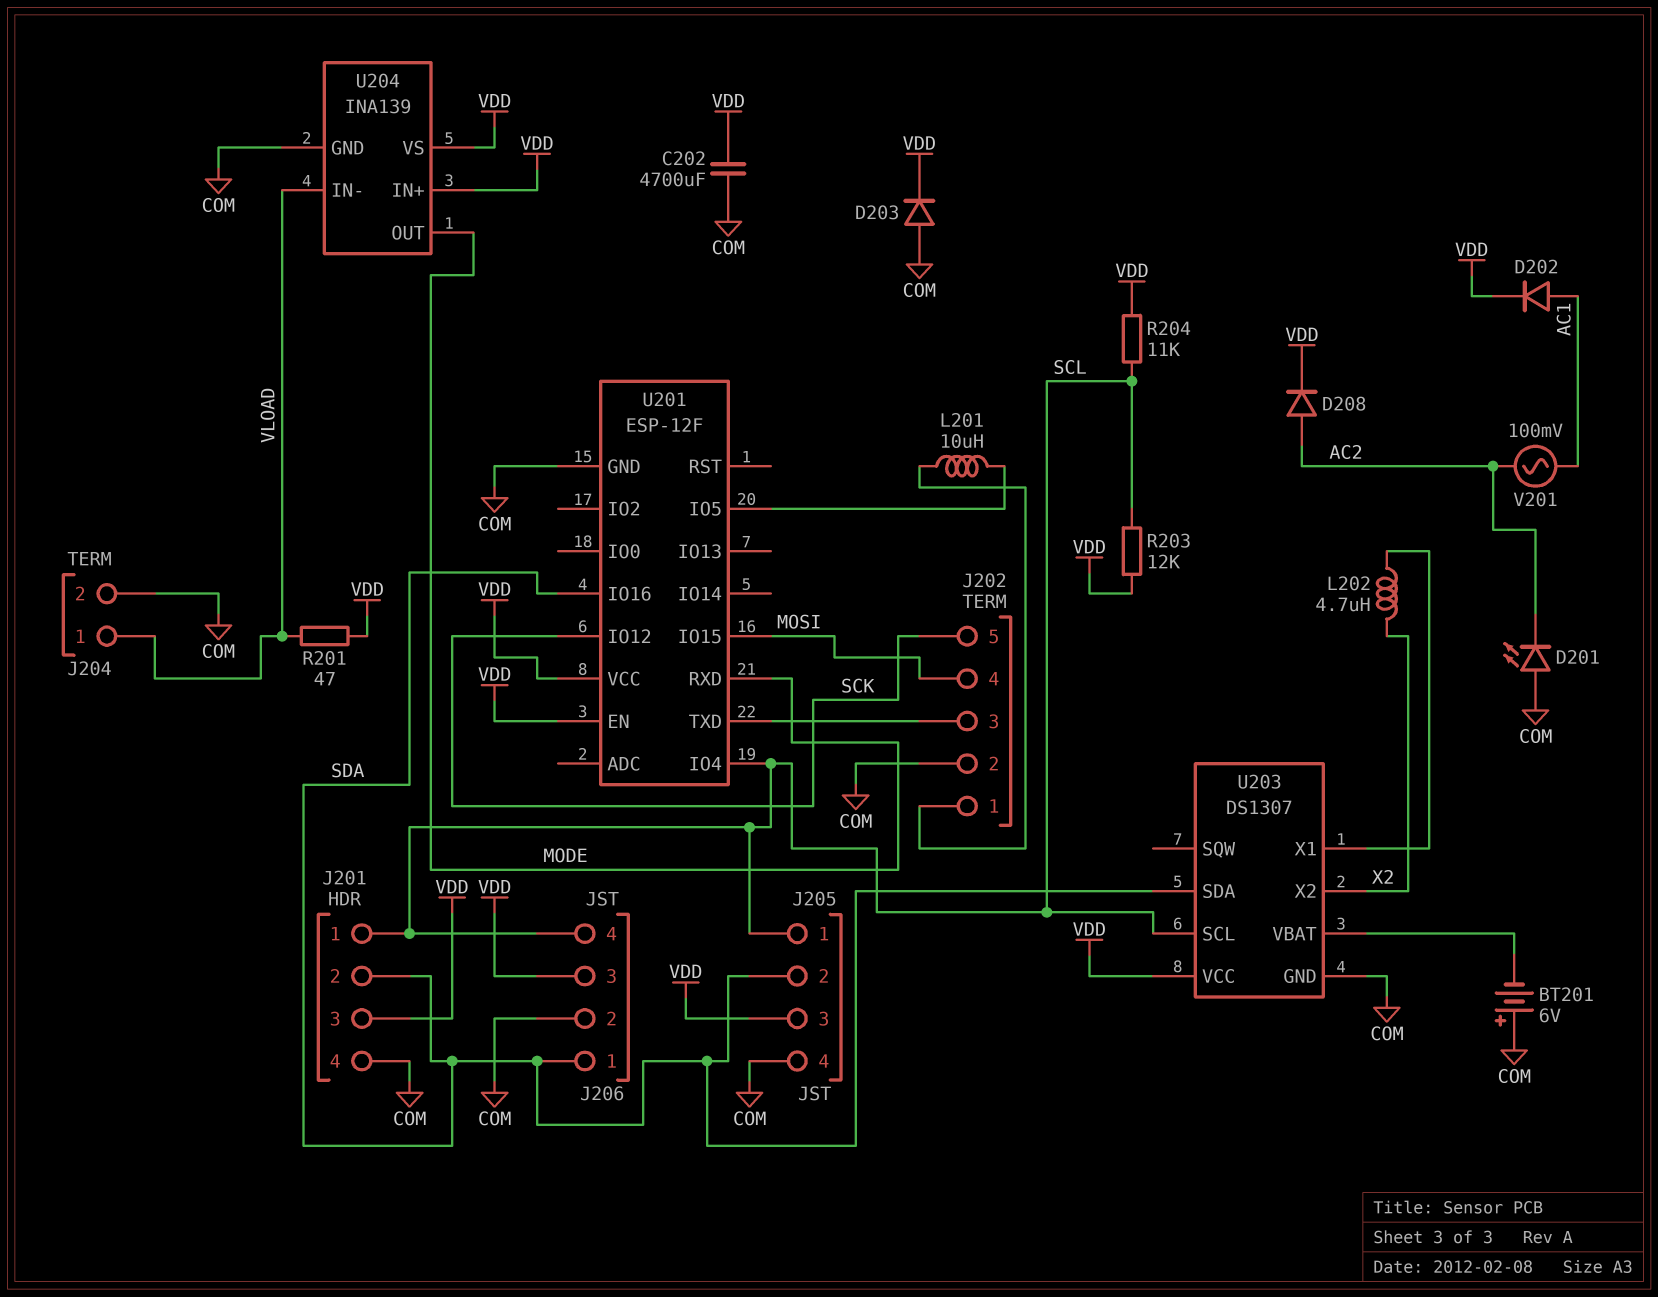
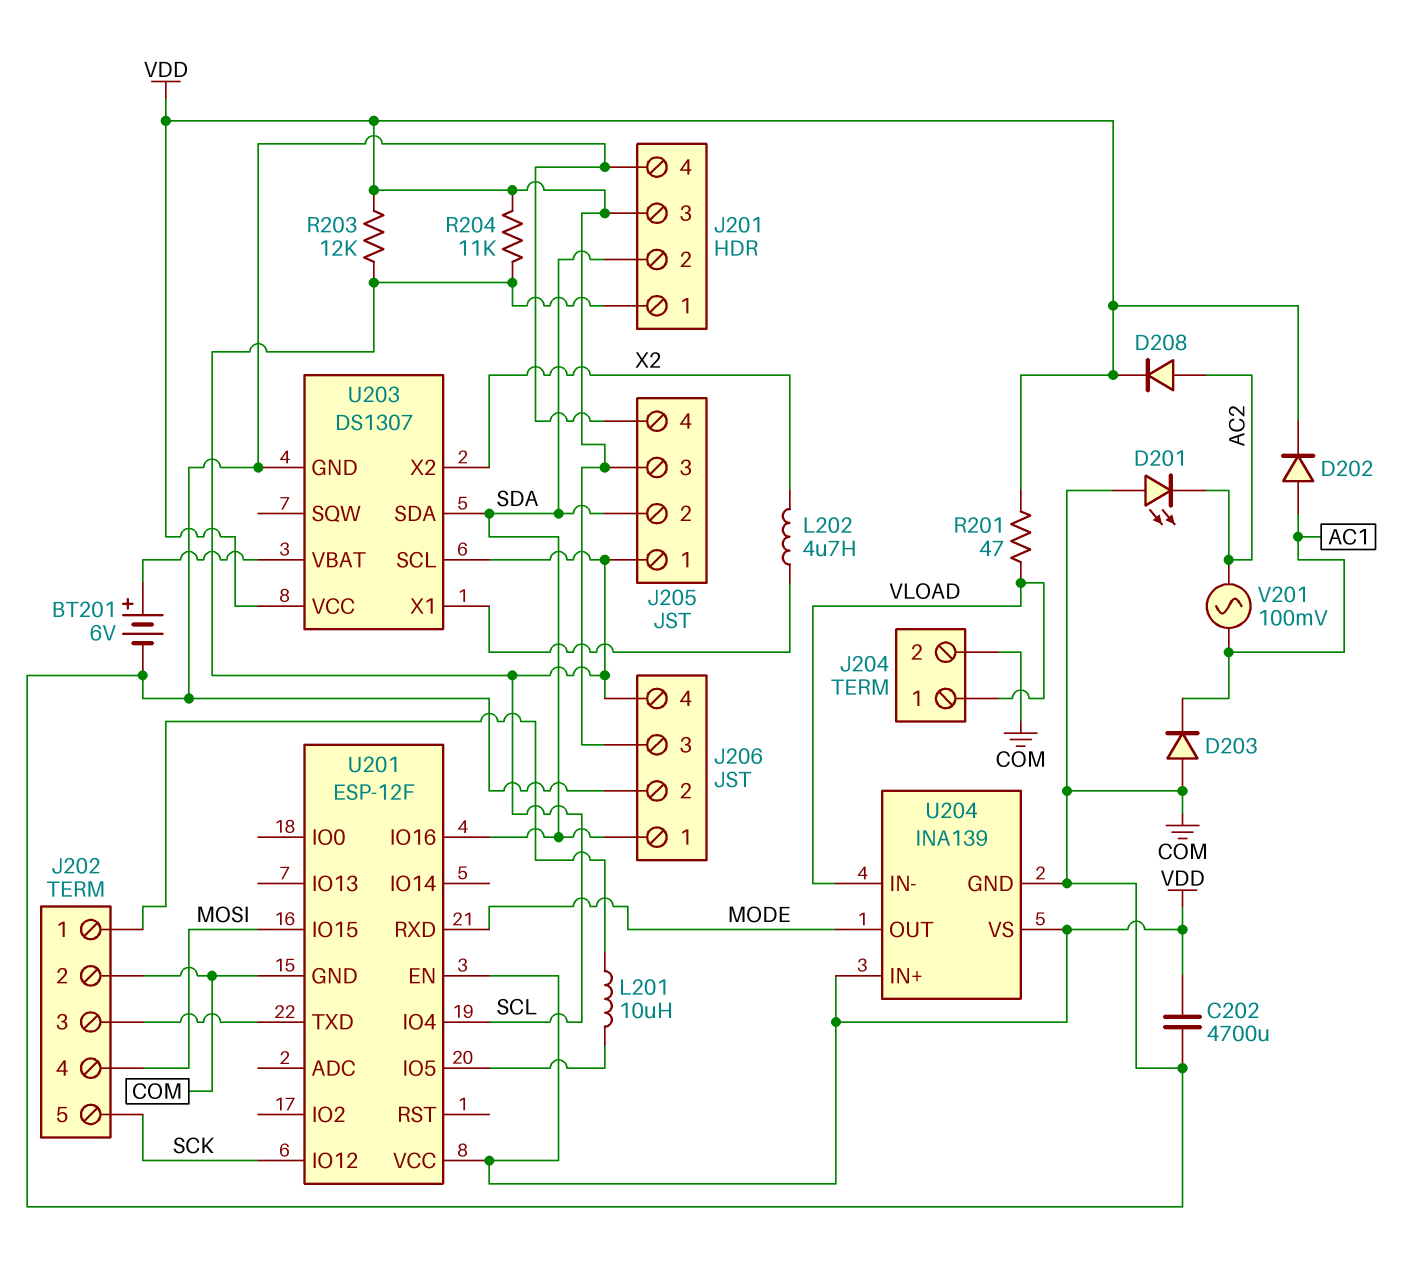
BT201: 6V (plus COM, minus U203/VBAT) -> 6V (plus U203/VBAT, minus COM)
D203: diode (A COM, K VDD) -> diode (A COM, K AC1)

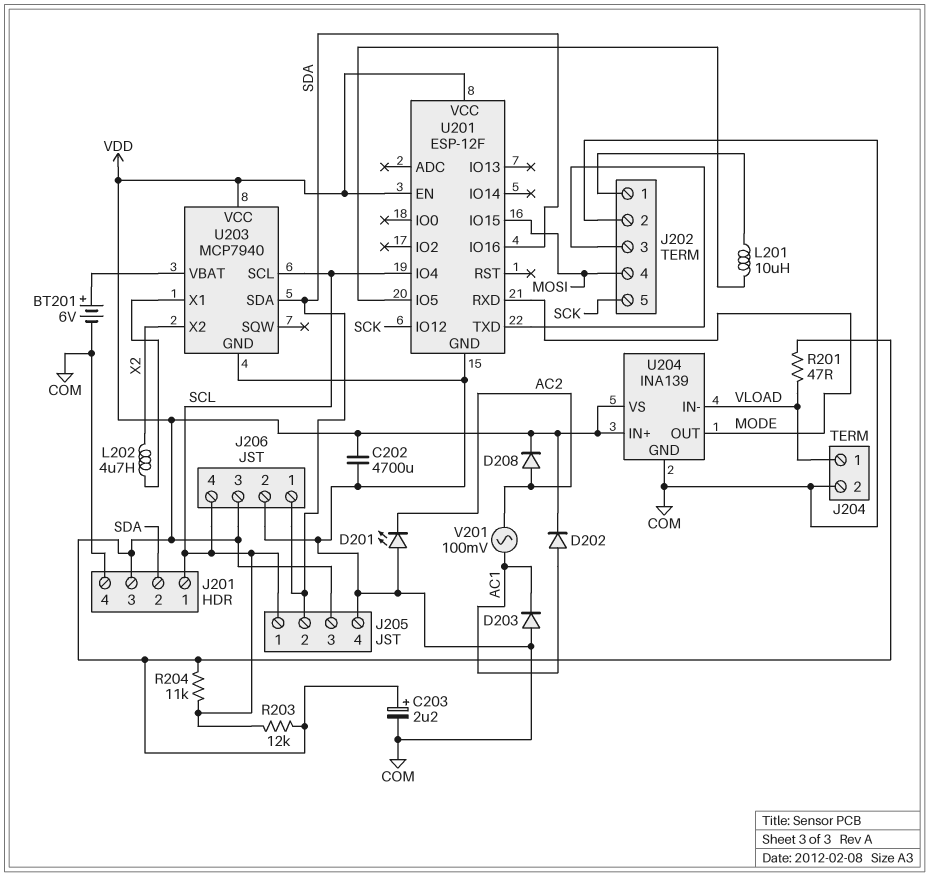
C203: none -> 2.2uF (plus VDD, minus COM)
U203: DS1307 -> MCP7940

